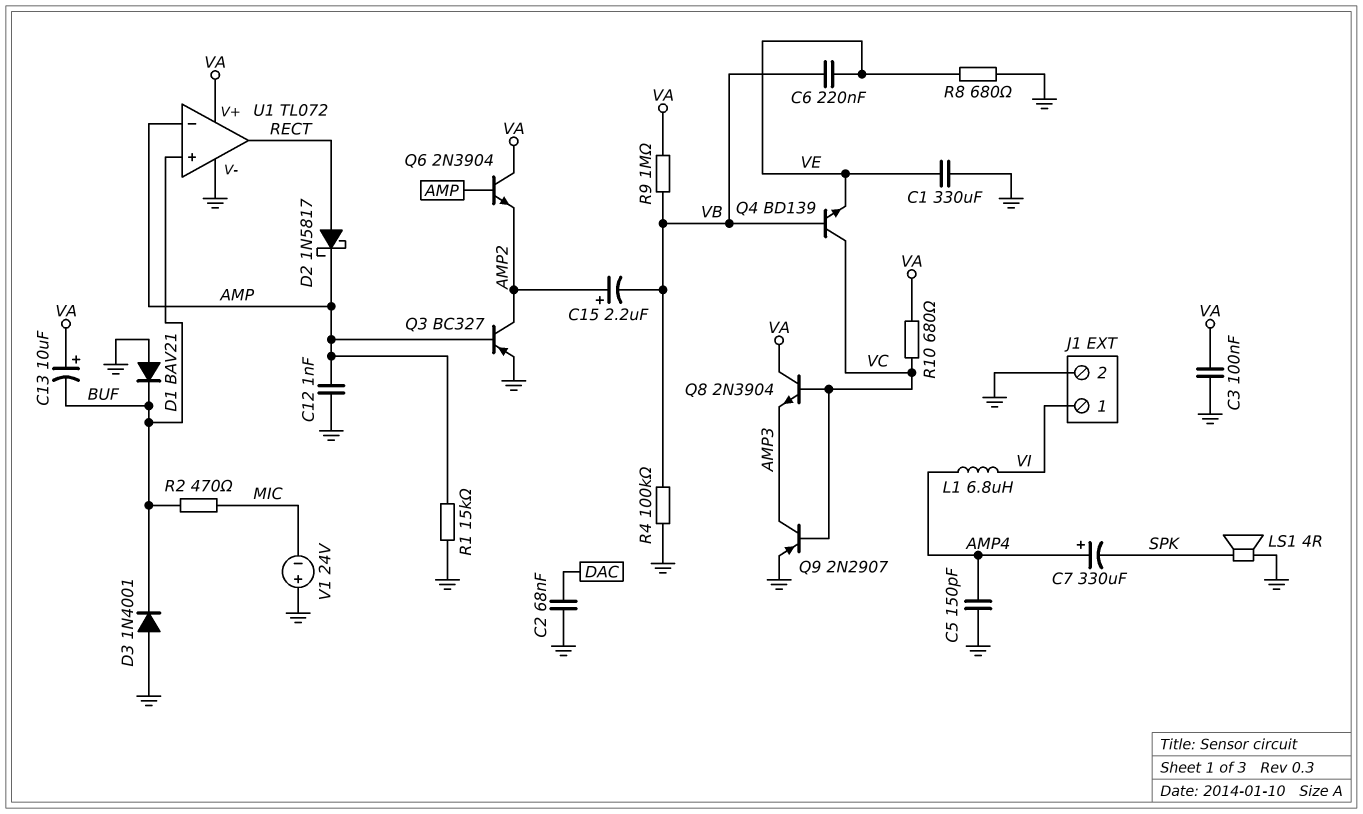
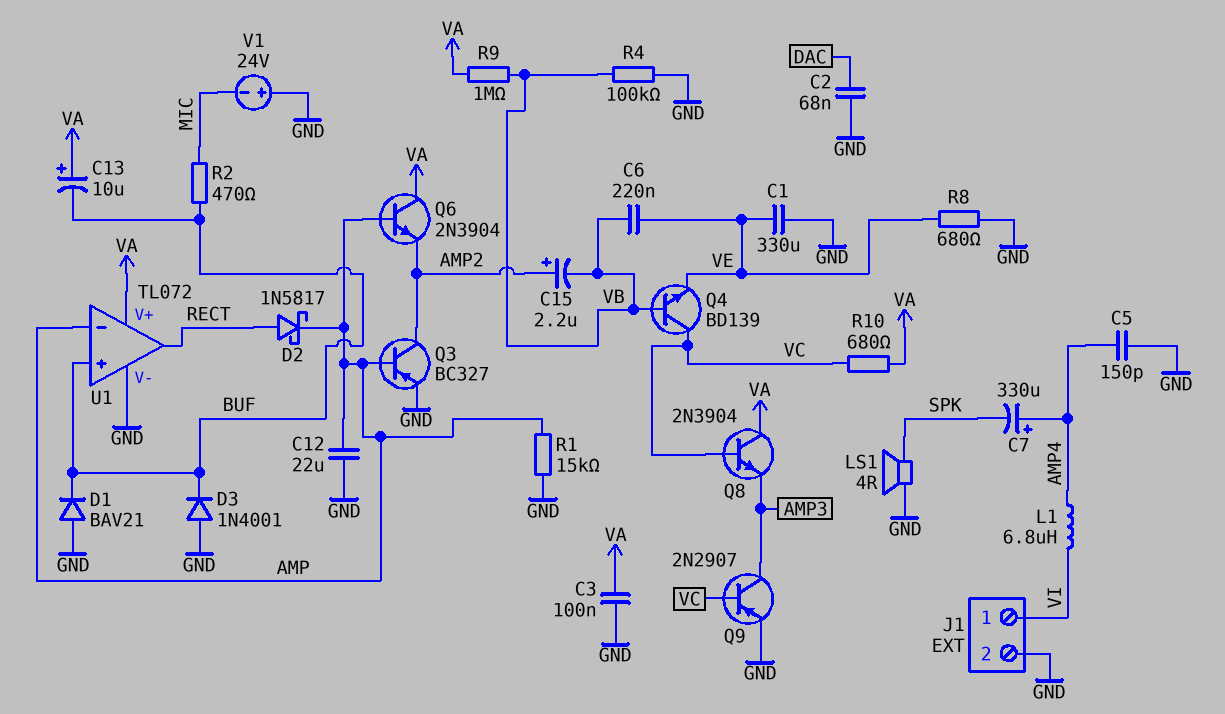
C12: 1nF (AMP, GND) -> 22uF (AMP, GND)

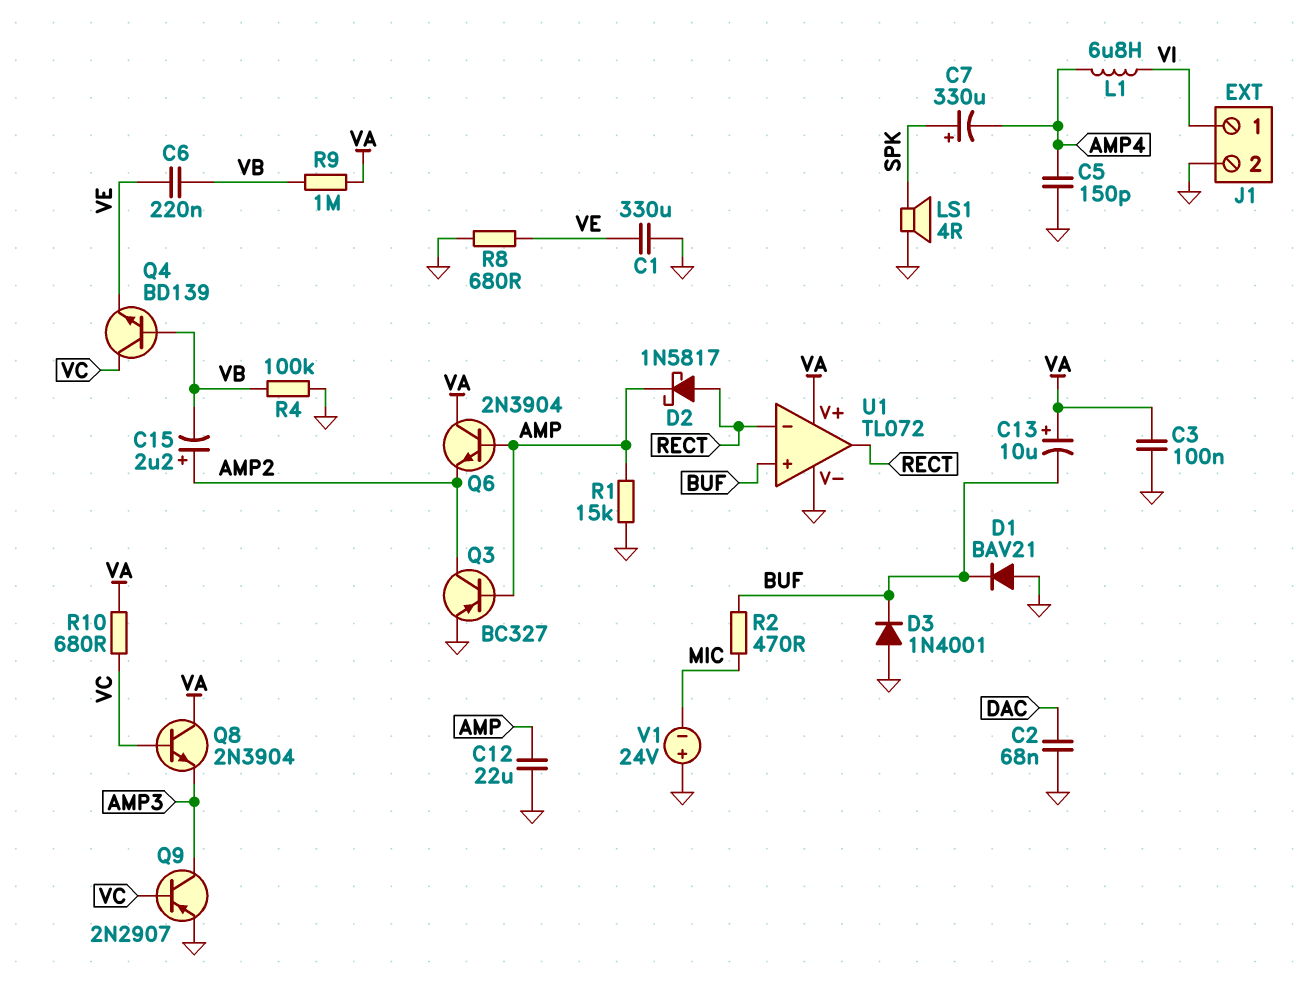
C7: 330uF (plus AMP4, minus SPK) -> 330uF (plus SPK, minus AMP4)
U1 pin in-: AMP -> RECT

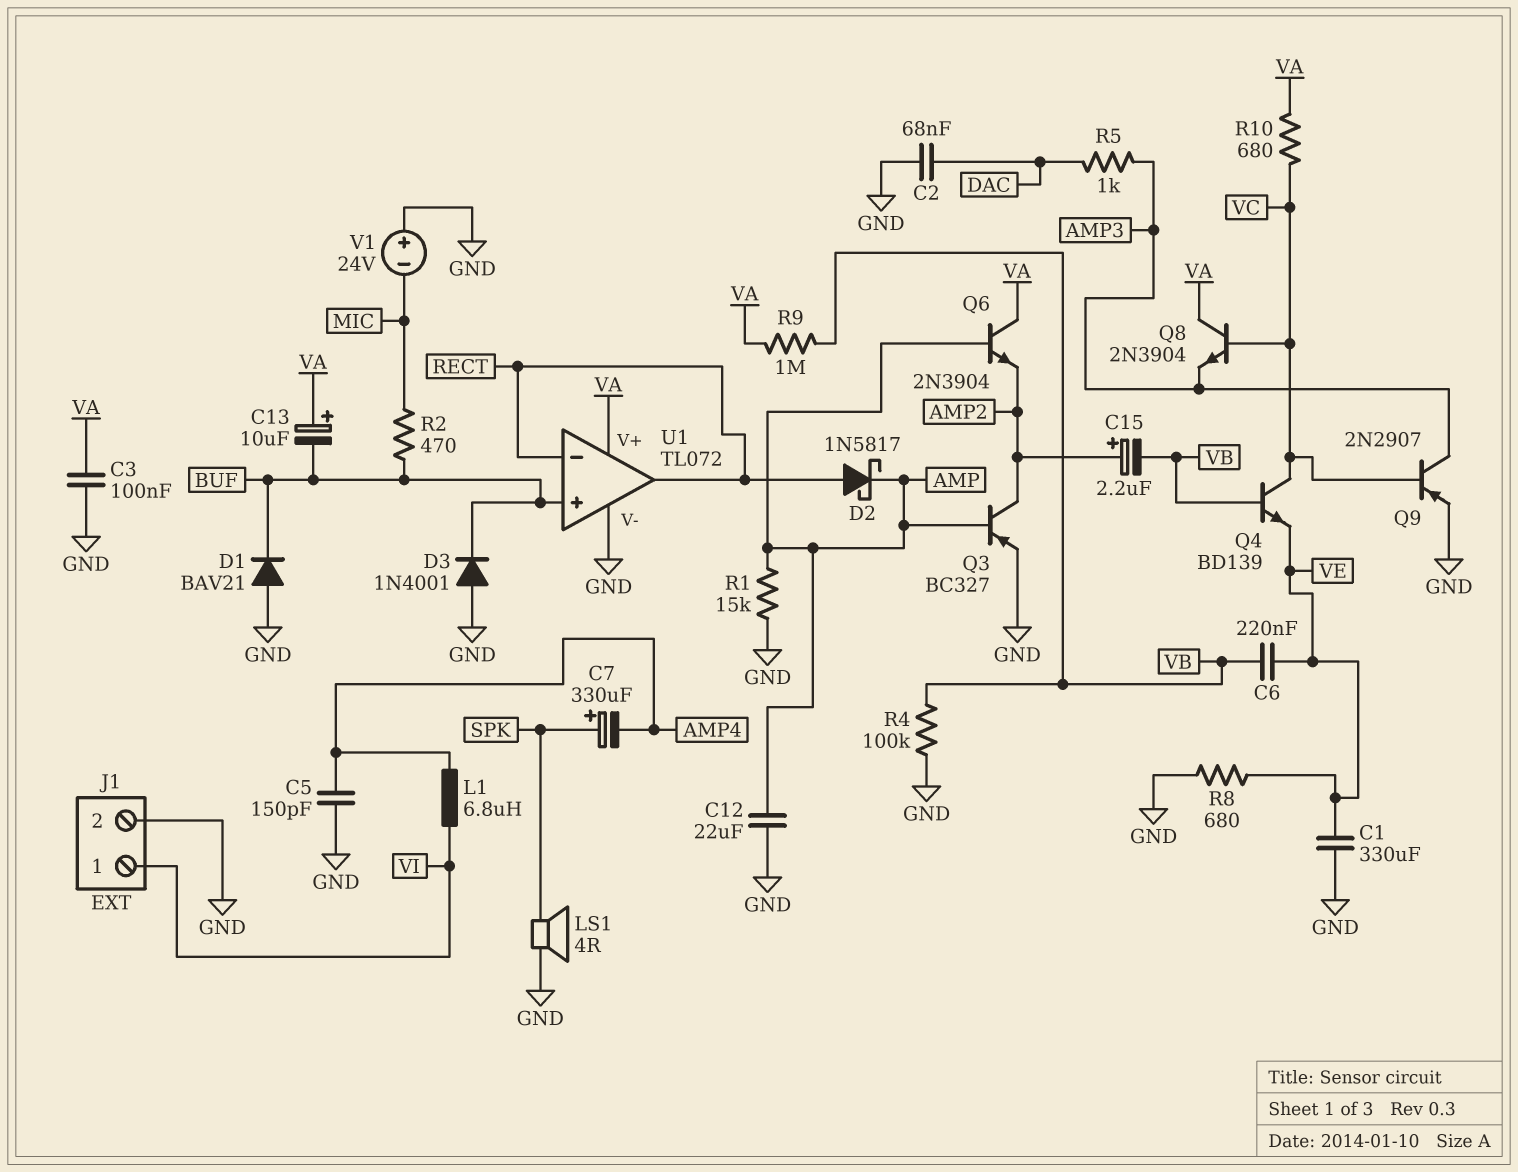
R5: none -> 1k (AMP3, DAC)

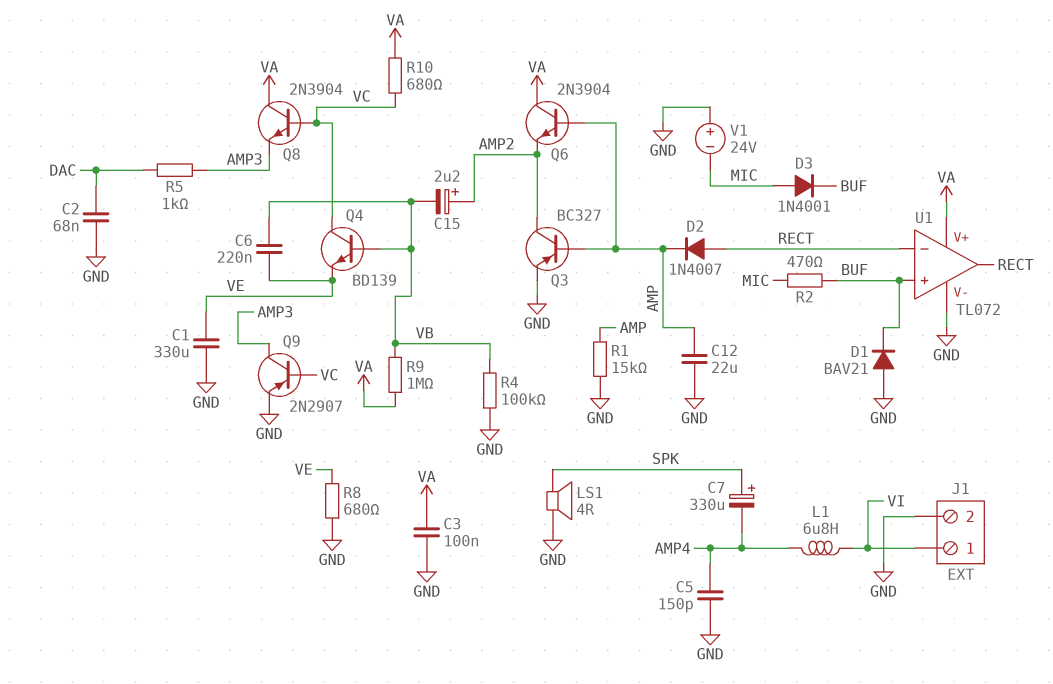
C13: 10uF (plus VA, minus BUF) -> none
D2: schottky 1N5817 (A RECT, K AMP) -> diode 1N4007 (A RECT, K AMP)
D3: diode 1N4001 (A GND, K BUF) -> diode 1N4001 (A MIC, K BUF)

